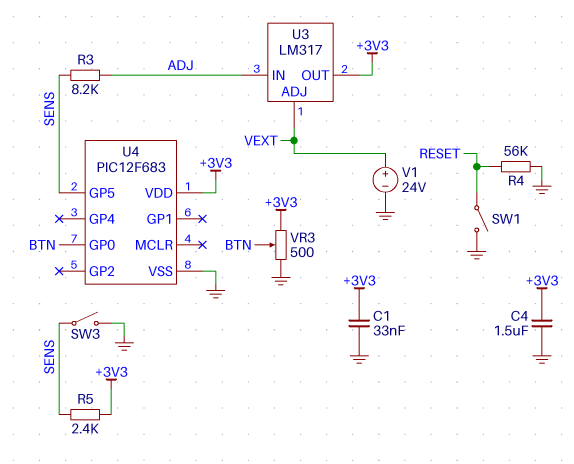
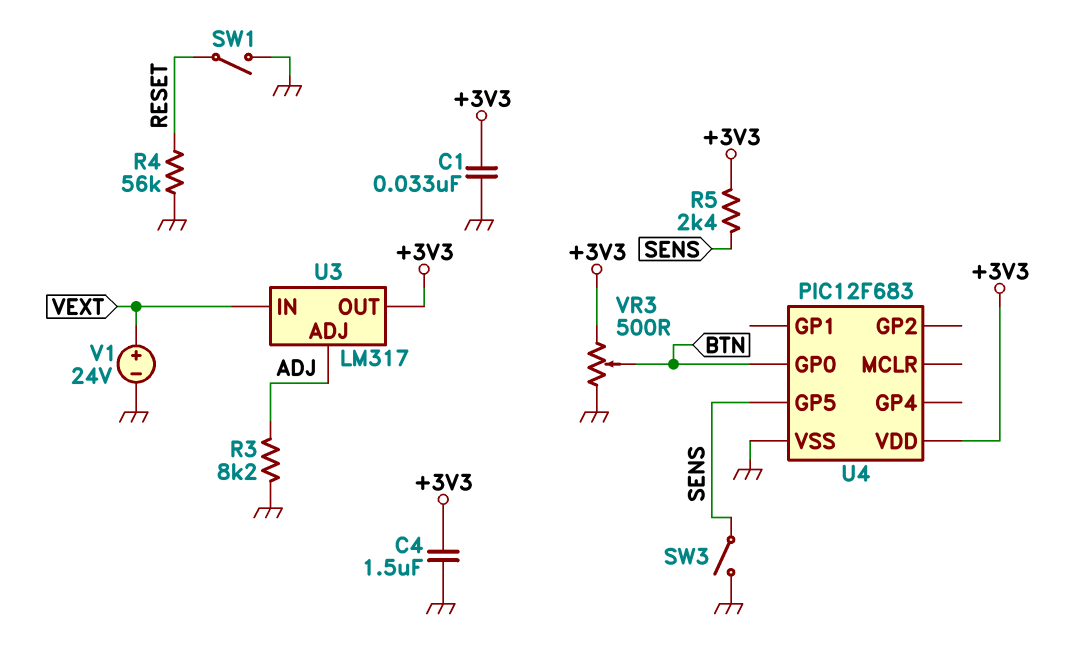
R3: 8.2k (ADJ, SENS) -> 8.2k (ADJ, GND)
U3 pin ADJ: VEXT -> ADJ
U3 pin IN: ADJ -> VEXT

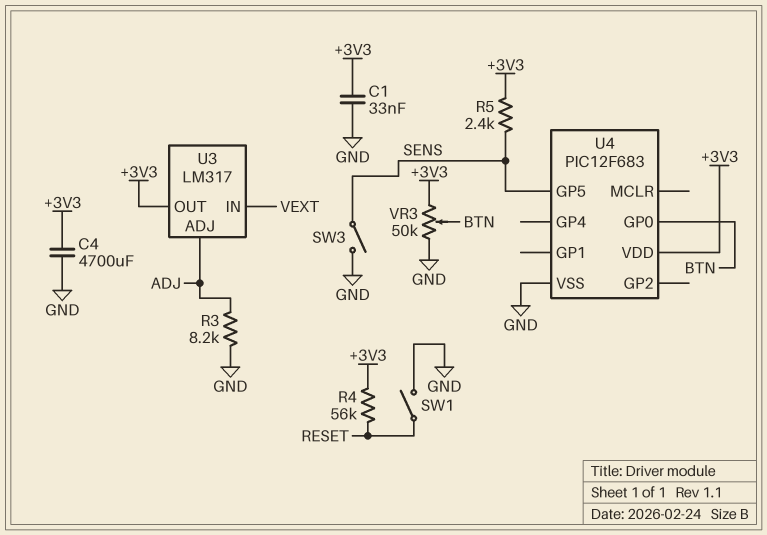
C4: 1.5uF (+3V3, GND) -> 4700uF (+3V3, GND)
R4: 56k (GND, RESET) -> 56k (+3V3, RESET)
V1: 24V (plus VEXT, minus GND) -> none
VR3: 500 (+3V3, GND, wiper BTN) -> 50k (+3V3, GND, wiper BTN)

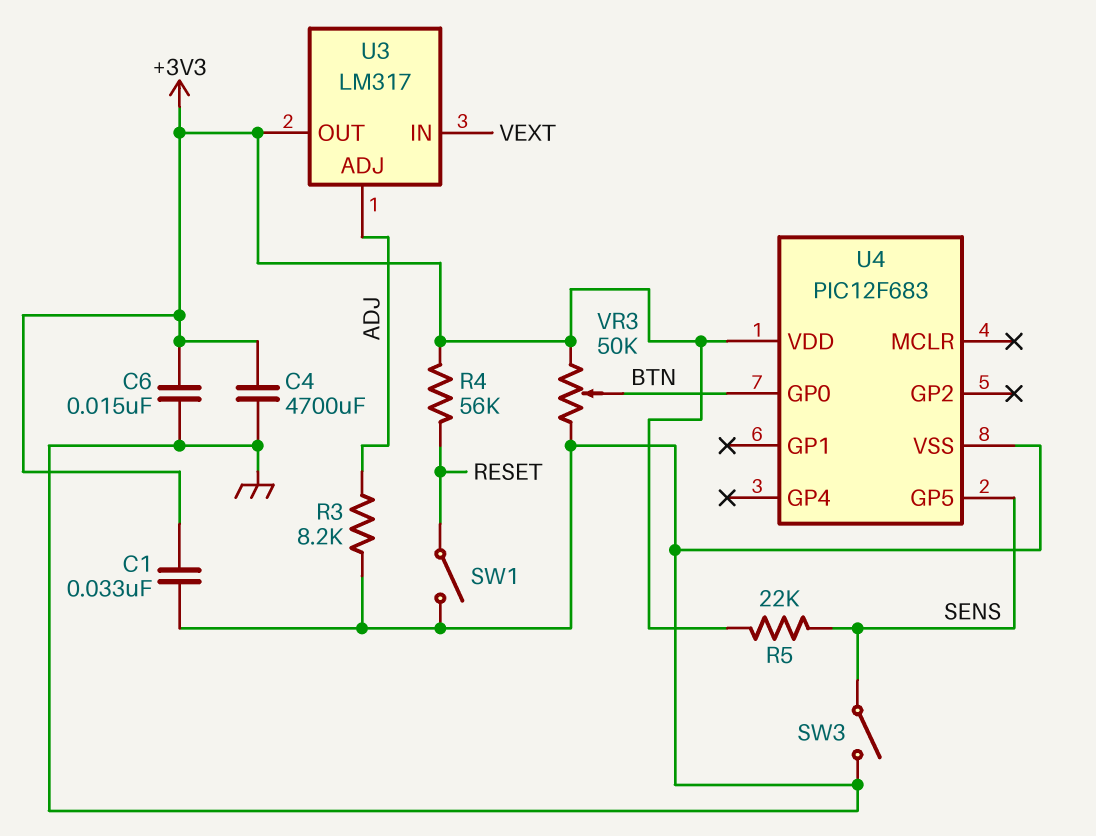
C6: none -> 15nF (+3V3, GND)
R5: 2.4k (+3V3, SENS) -> 22k (+3V3, SENS)

